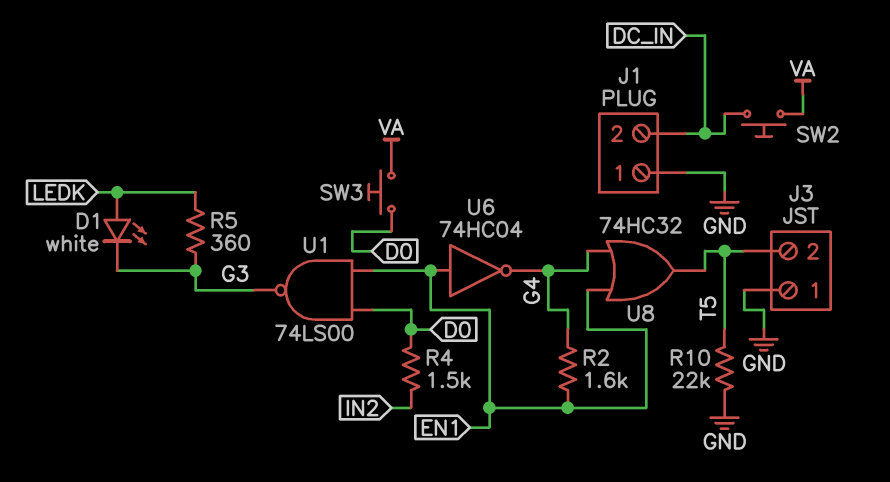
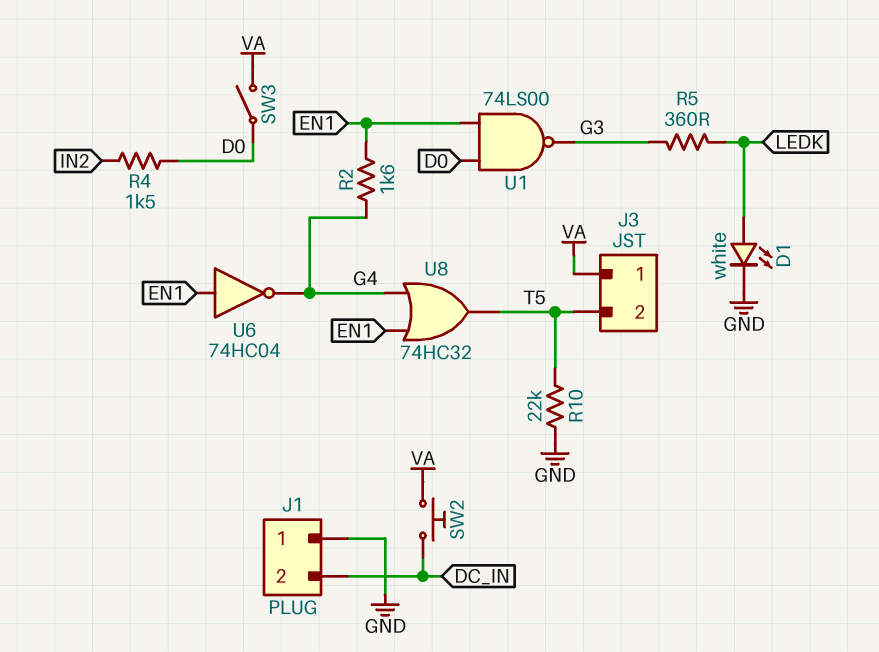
D1: LED white (A LEDK, K G3) -> LED white (A LEDK, K GND)
J3 pin 1: GND -> VA
SW3: button (D0, VA) -> switch (D0, VA)

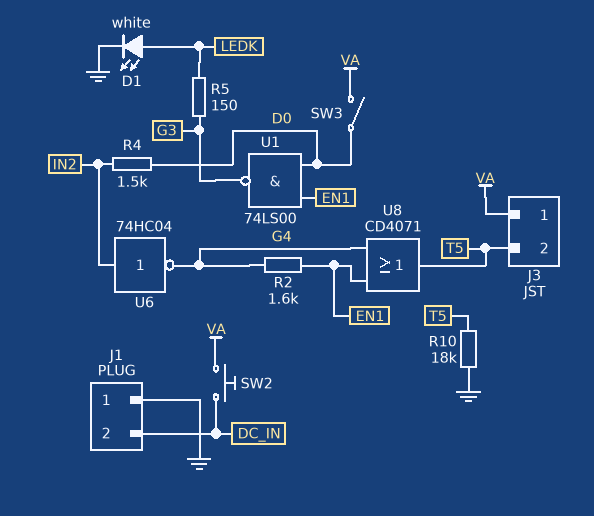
R5: 360 (G3, LEDK) -> 150 (G3, LEDK)
R10: 22k (GND, T5) -> 18k (GND, T5)
U6: NOT 74HC04 (in EN1, out G4) -> NOT 74HC04 (in IN2, out G4)
U8: OR 74HC32 (in EN1, in G4, out T5) -> OR CD4071 (in EN1, in G4, out T5)

